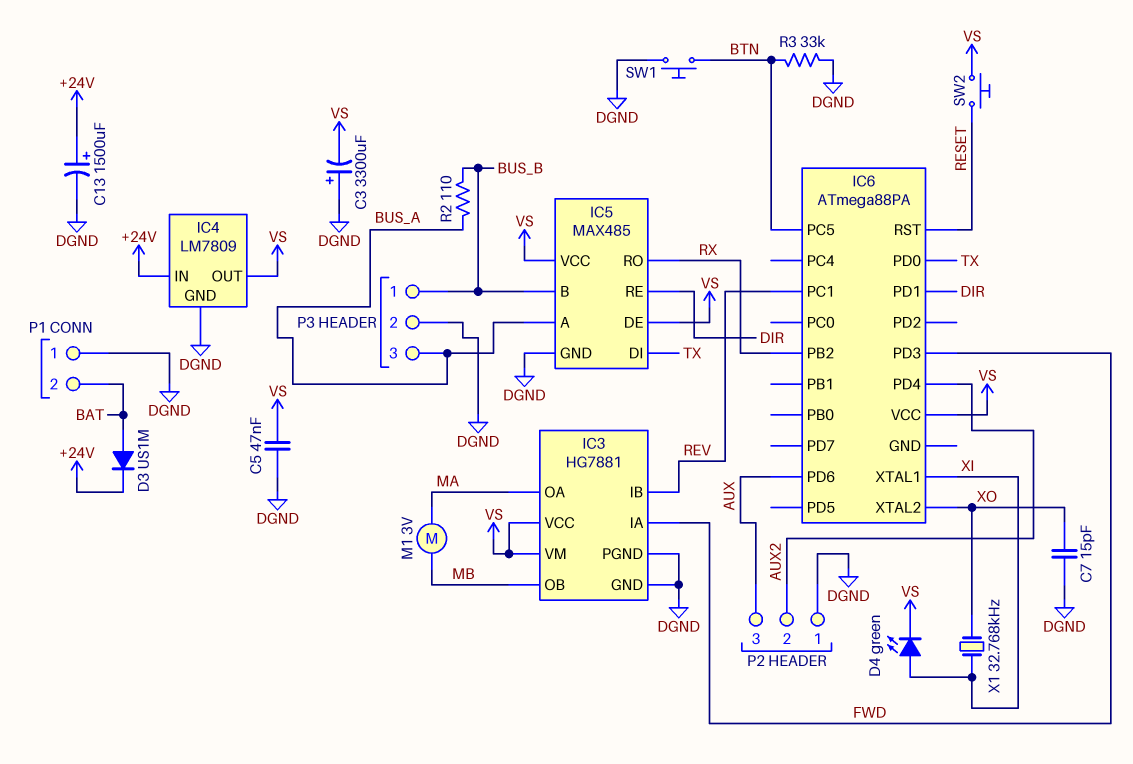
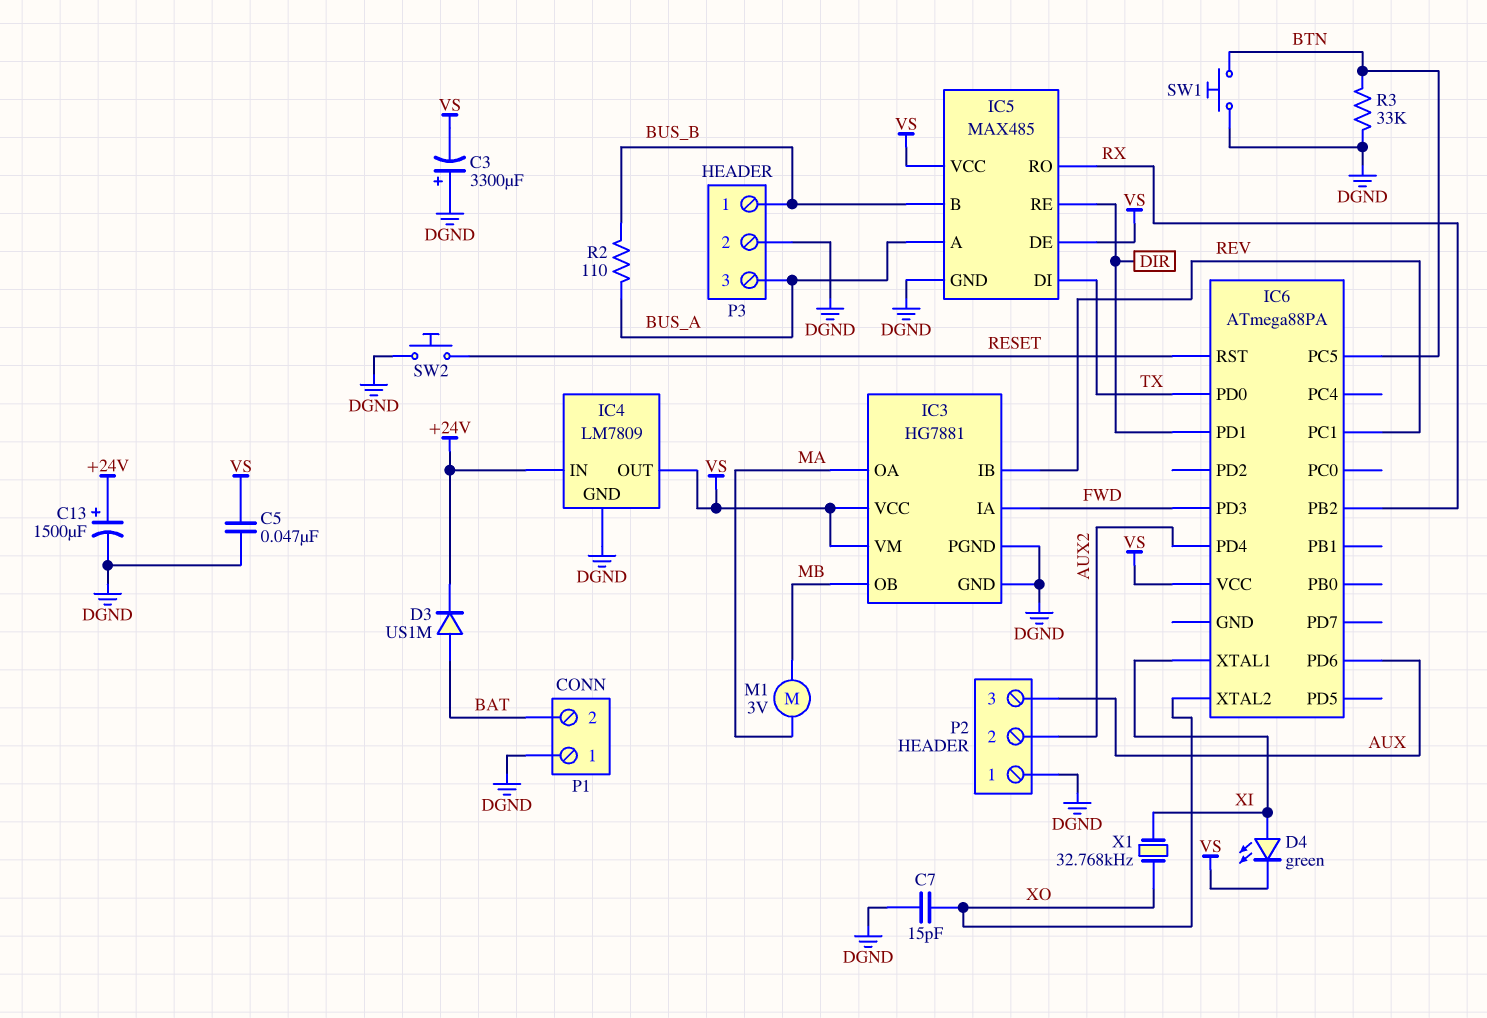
SW2: button (RESET, VS) -> button (DGND, RESET)

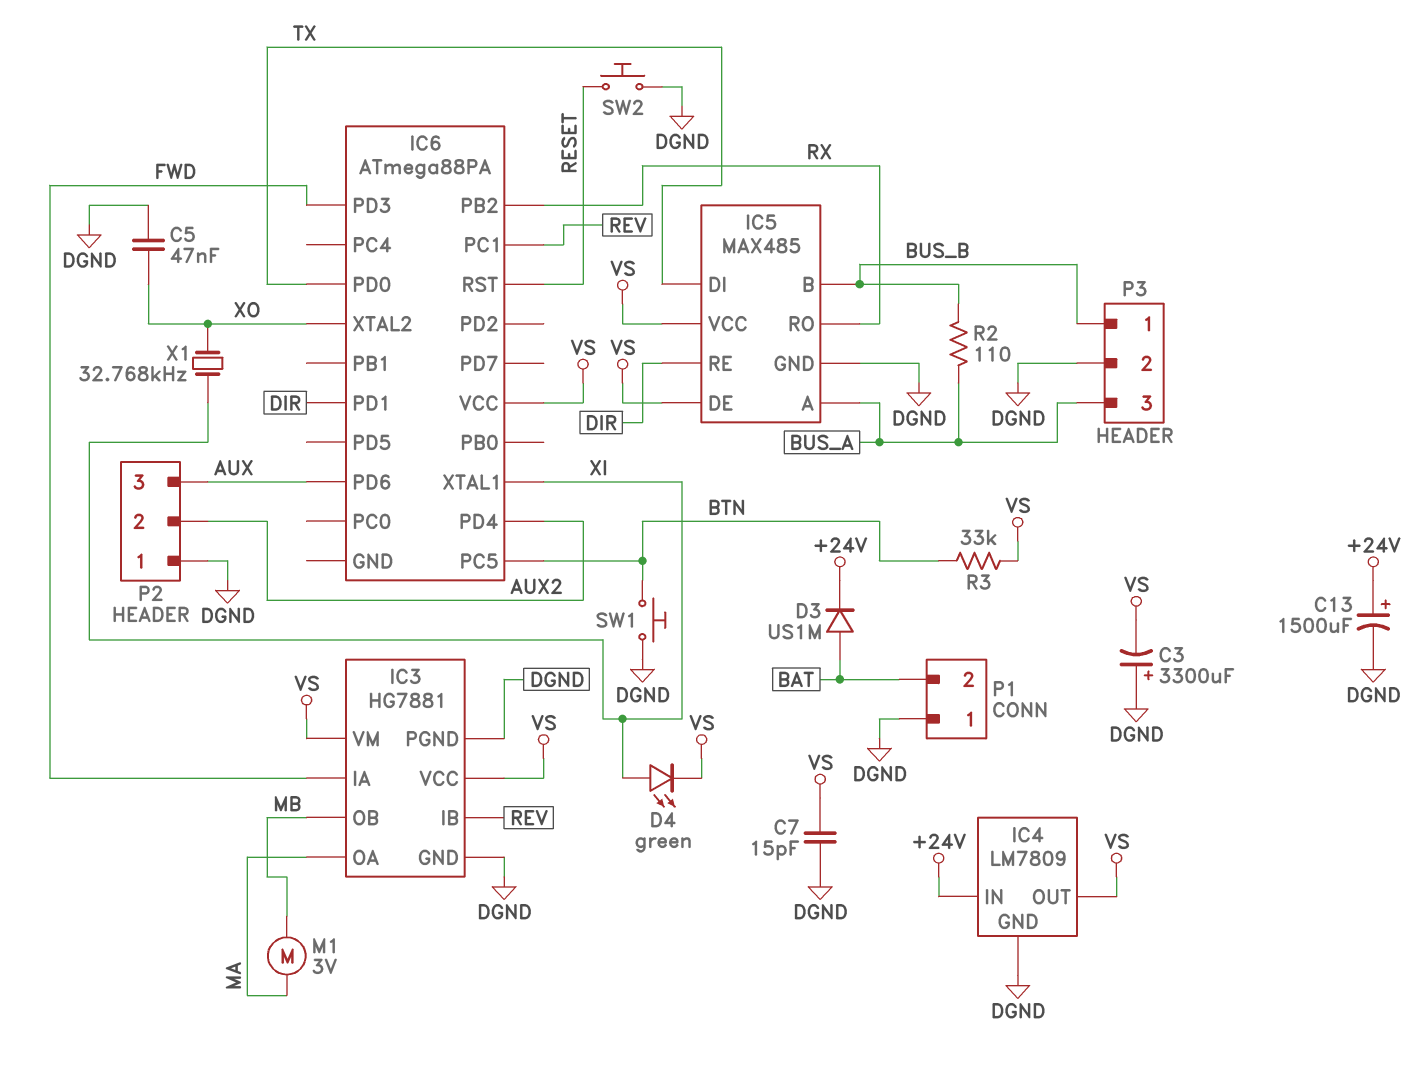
C5: 47nF (DGND, VS) -> 47nF (DGND, XO)
C7: 15pF (DGND, XO) -> 15pF (DGND, VS)
R3: 33k (BTN, DGND) -> 33k (BTN, VS)

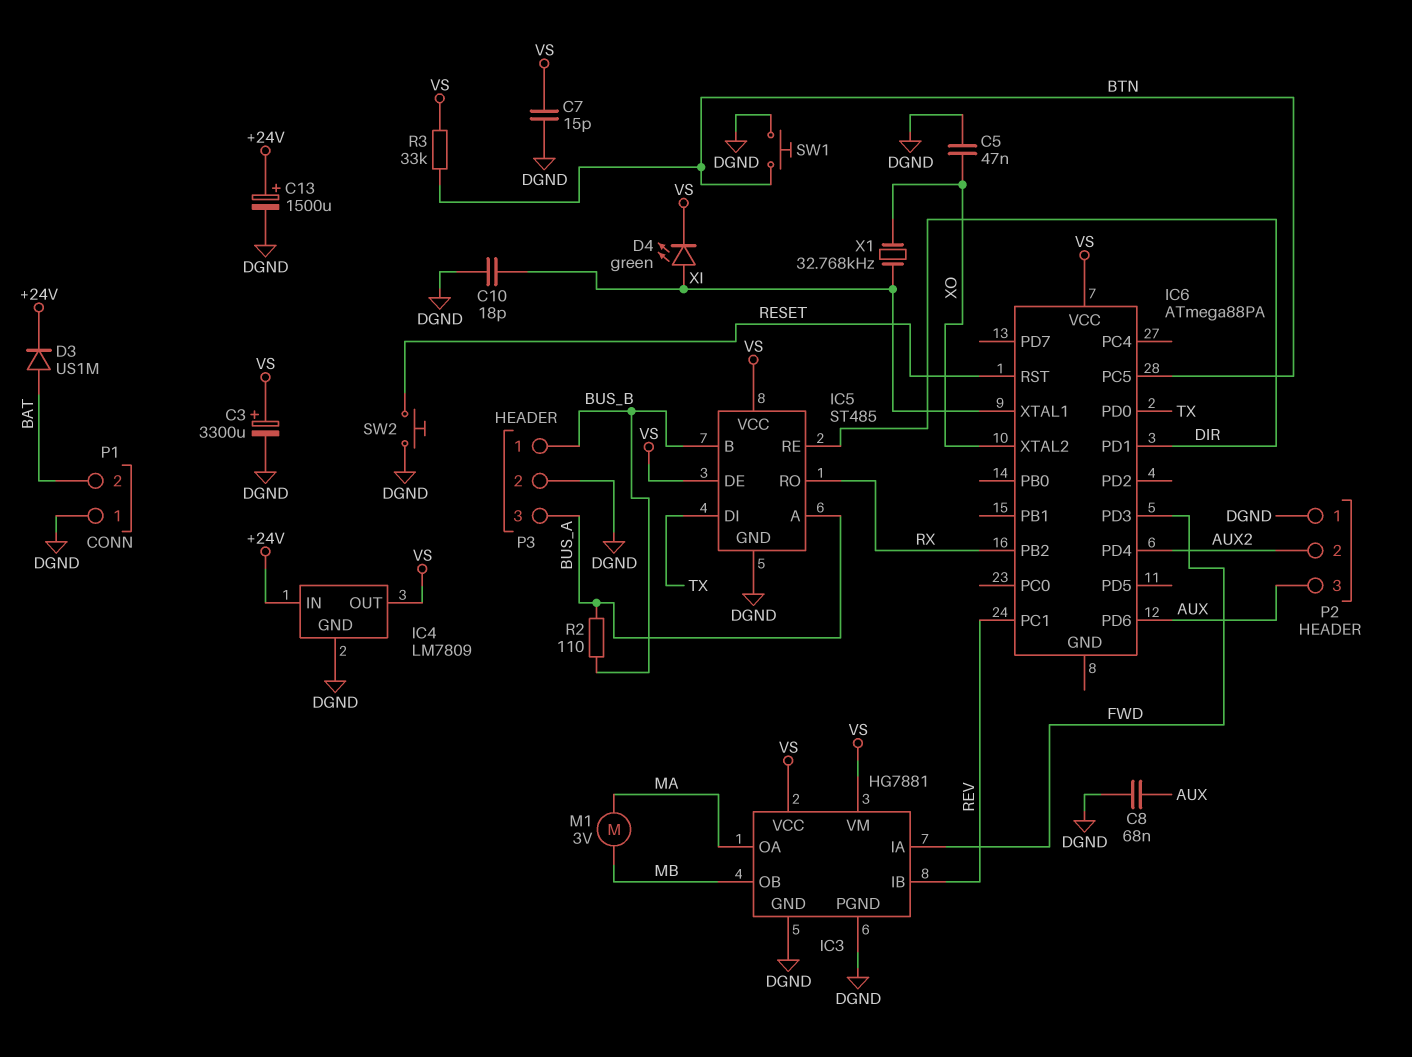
C3: 3300uF (plus DGND, minus VS) -> 3300uF (plus VS, minus DGND)
C8: none -> 68nF (AUX, DGND)
C10: none -> 18pF (DGND, XI)
IC5: MAX485 -> ST485

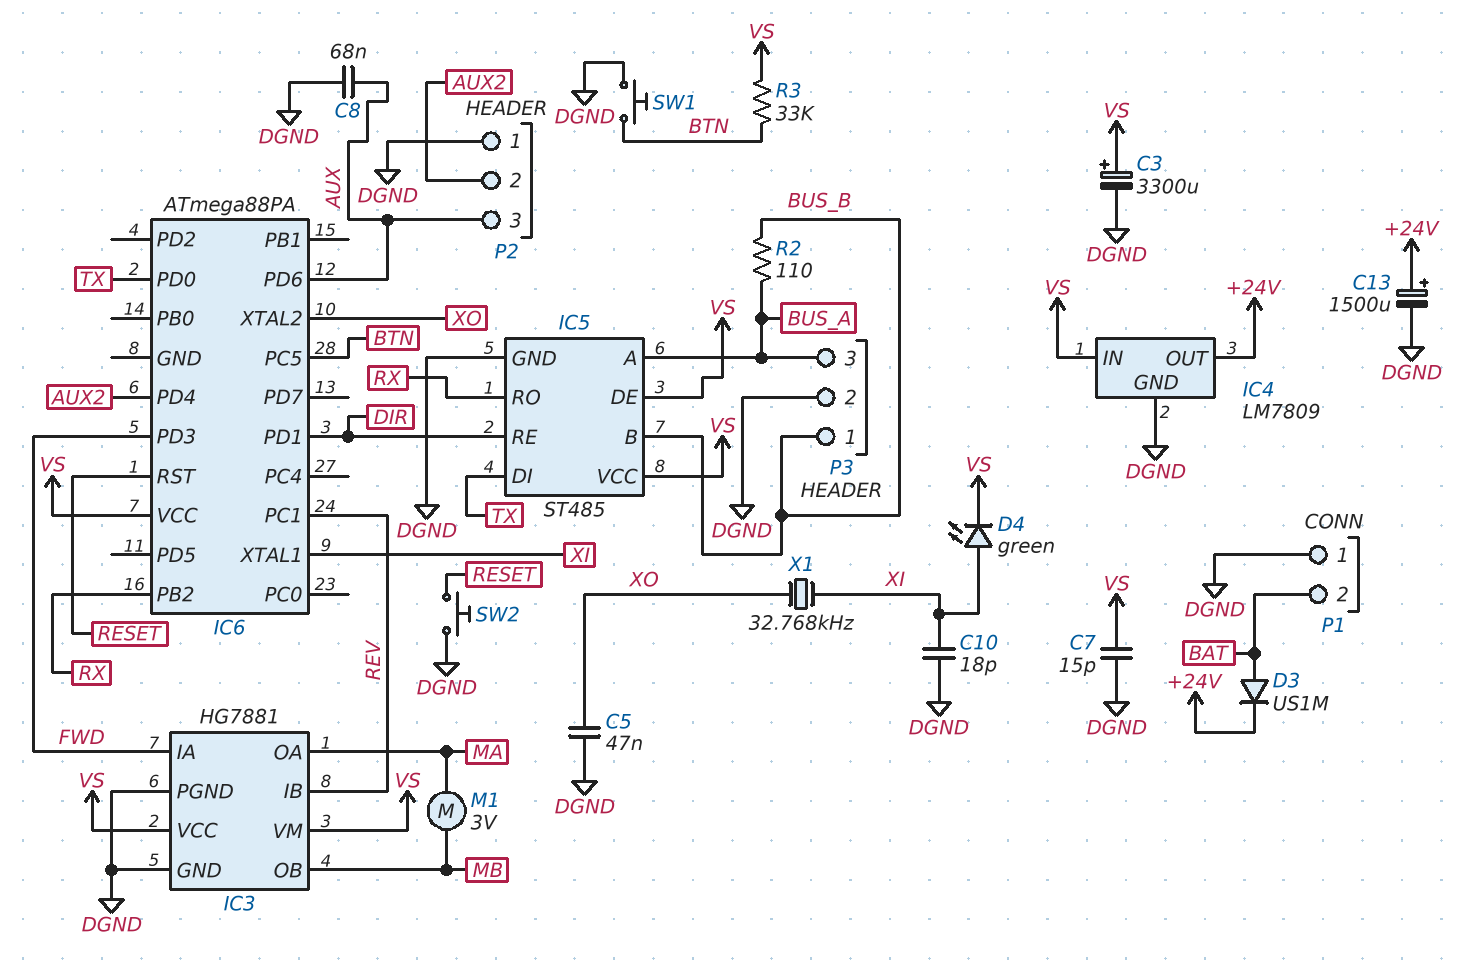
IC4 pin IN: +24V -> VS
IC4 pin OUT: VS -> +24V

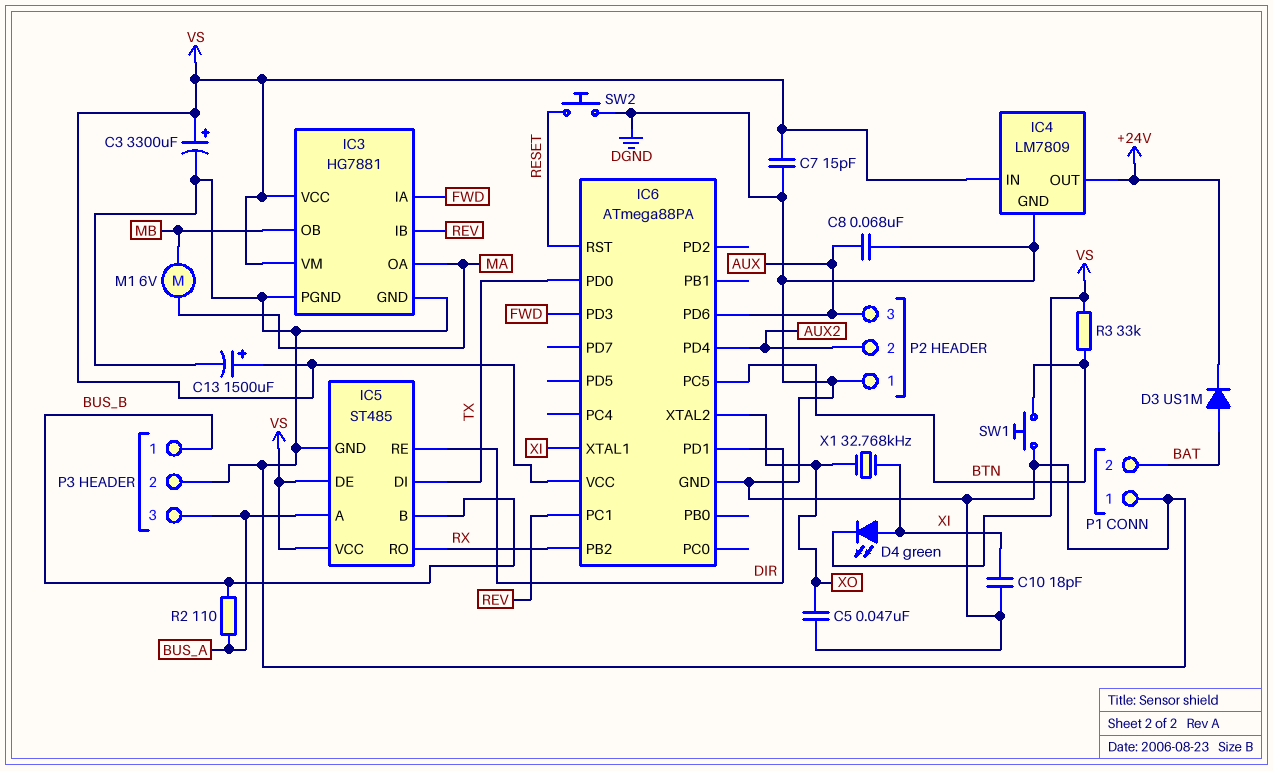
C13: 1500uF (plus +24V, minus DGND) -> 1500uF (plus VS, minus DGND)
IC6 pin GND: none -> DGND
M1: motor 3V (MA, MB) -> motor 6V (MA, MB)

